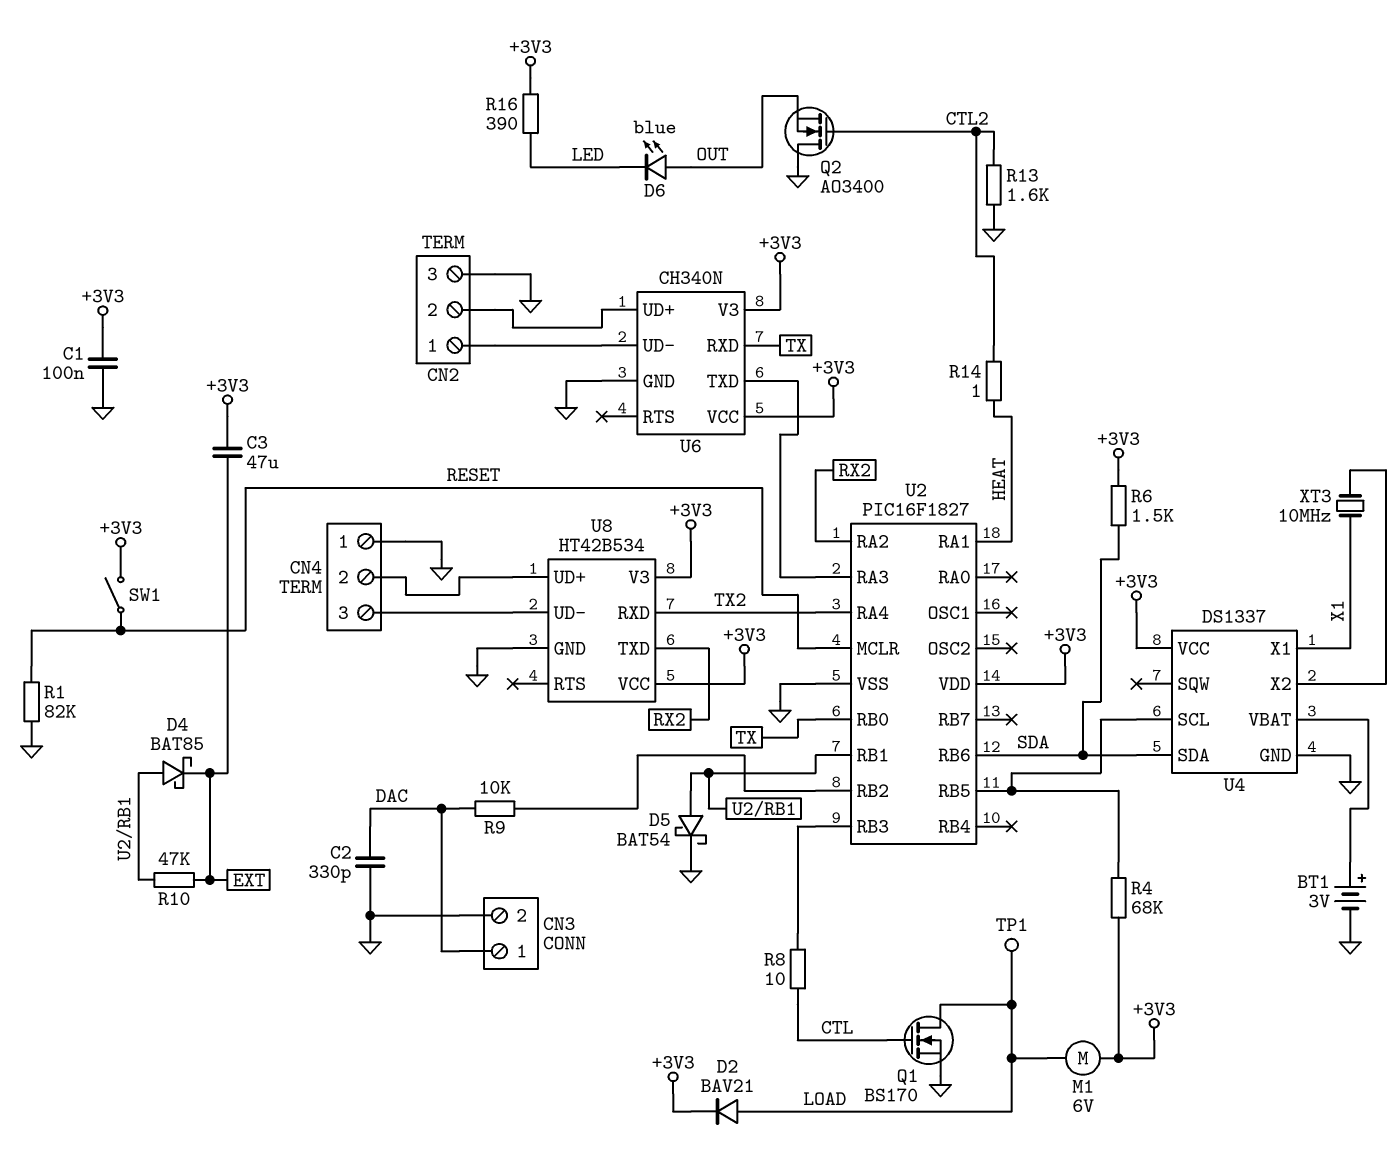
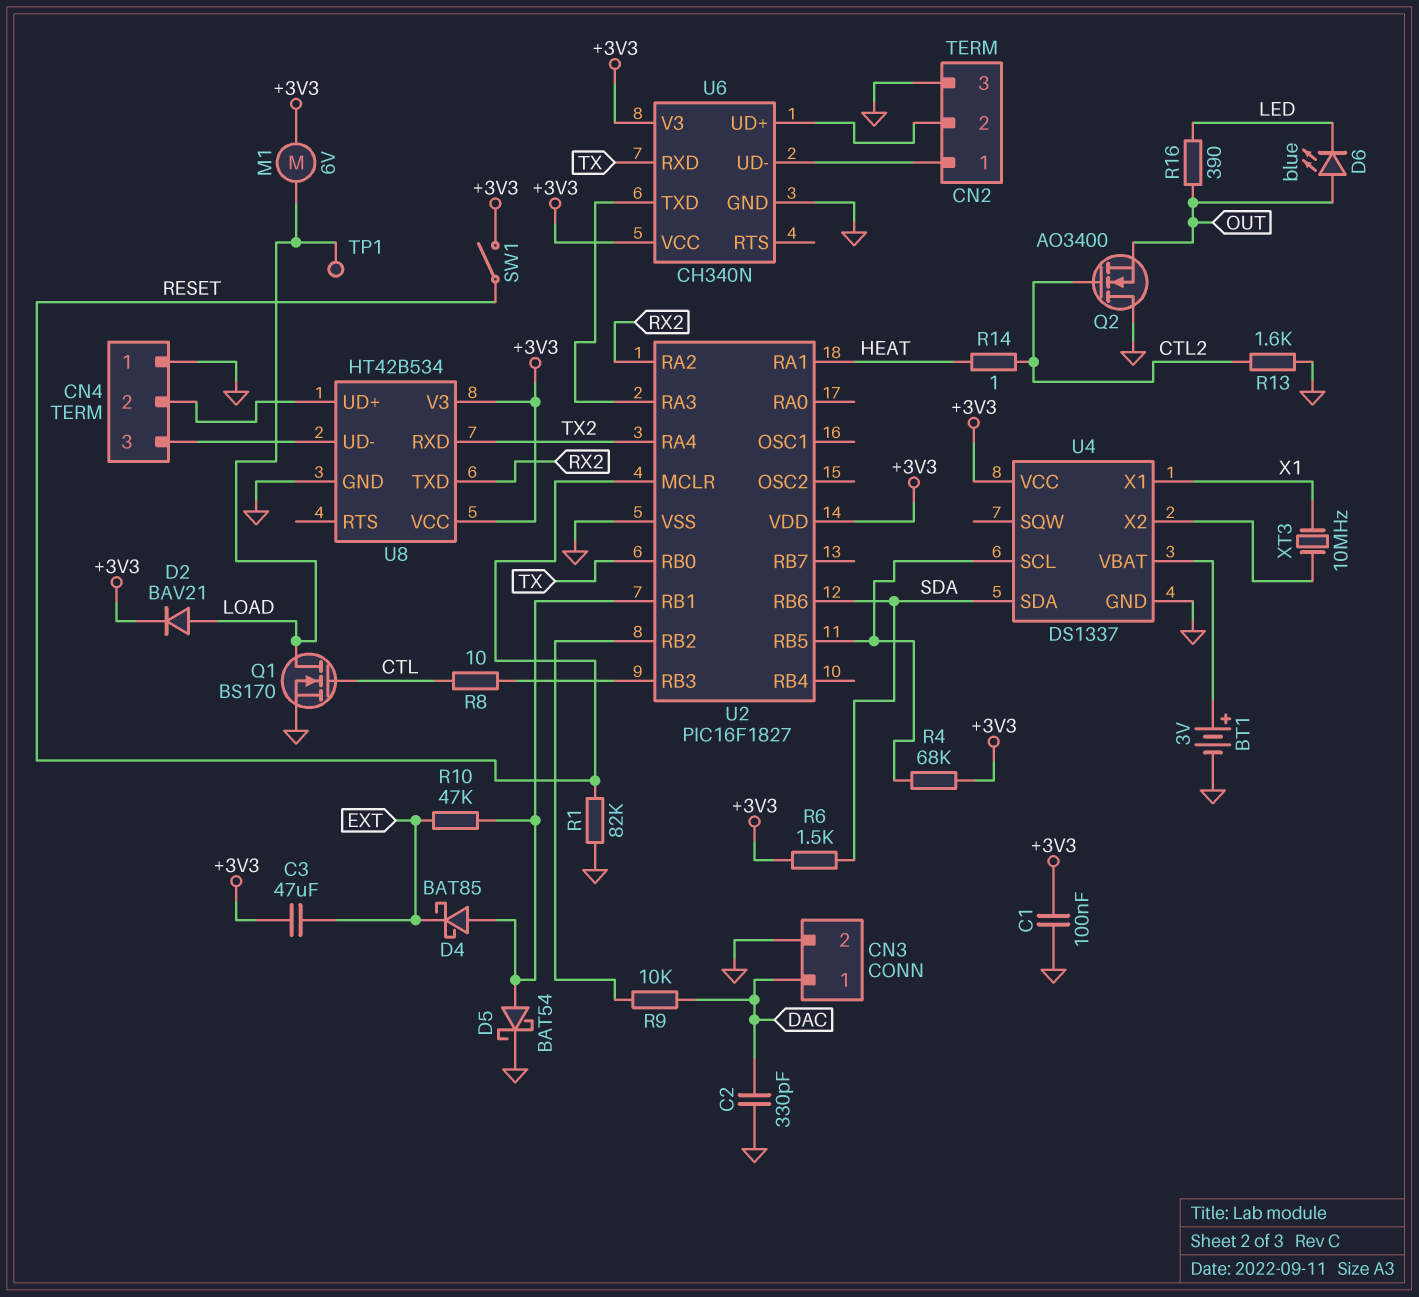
R16: 390 (+3V3, LED) -> 390 (LED, OUT)

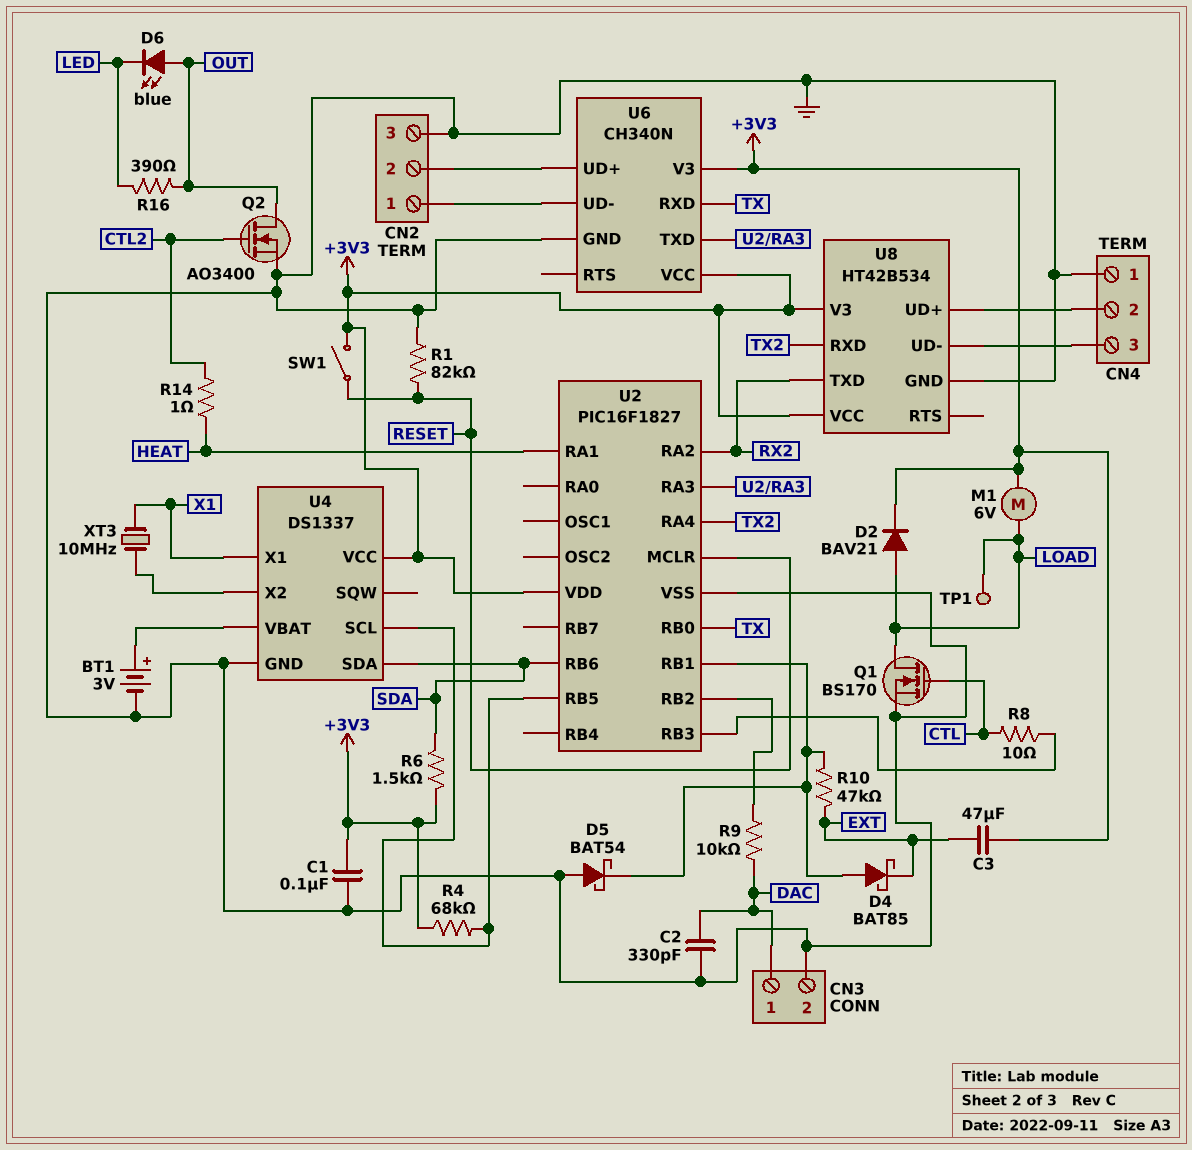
D5: schottky BAT54 (A U2/RB1, K GND) -> schottky BAT54 (A GND, K U2/RB1)
Q2: NMOS AO3400 (G CTL2, D GND, S OUT) -> NMOS AO3400 (G CTL2, D OUT, S GND)
R13: 1.6k (CTL2, GND) -> none

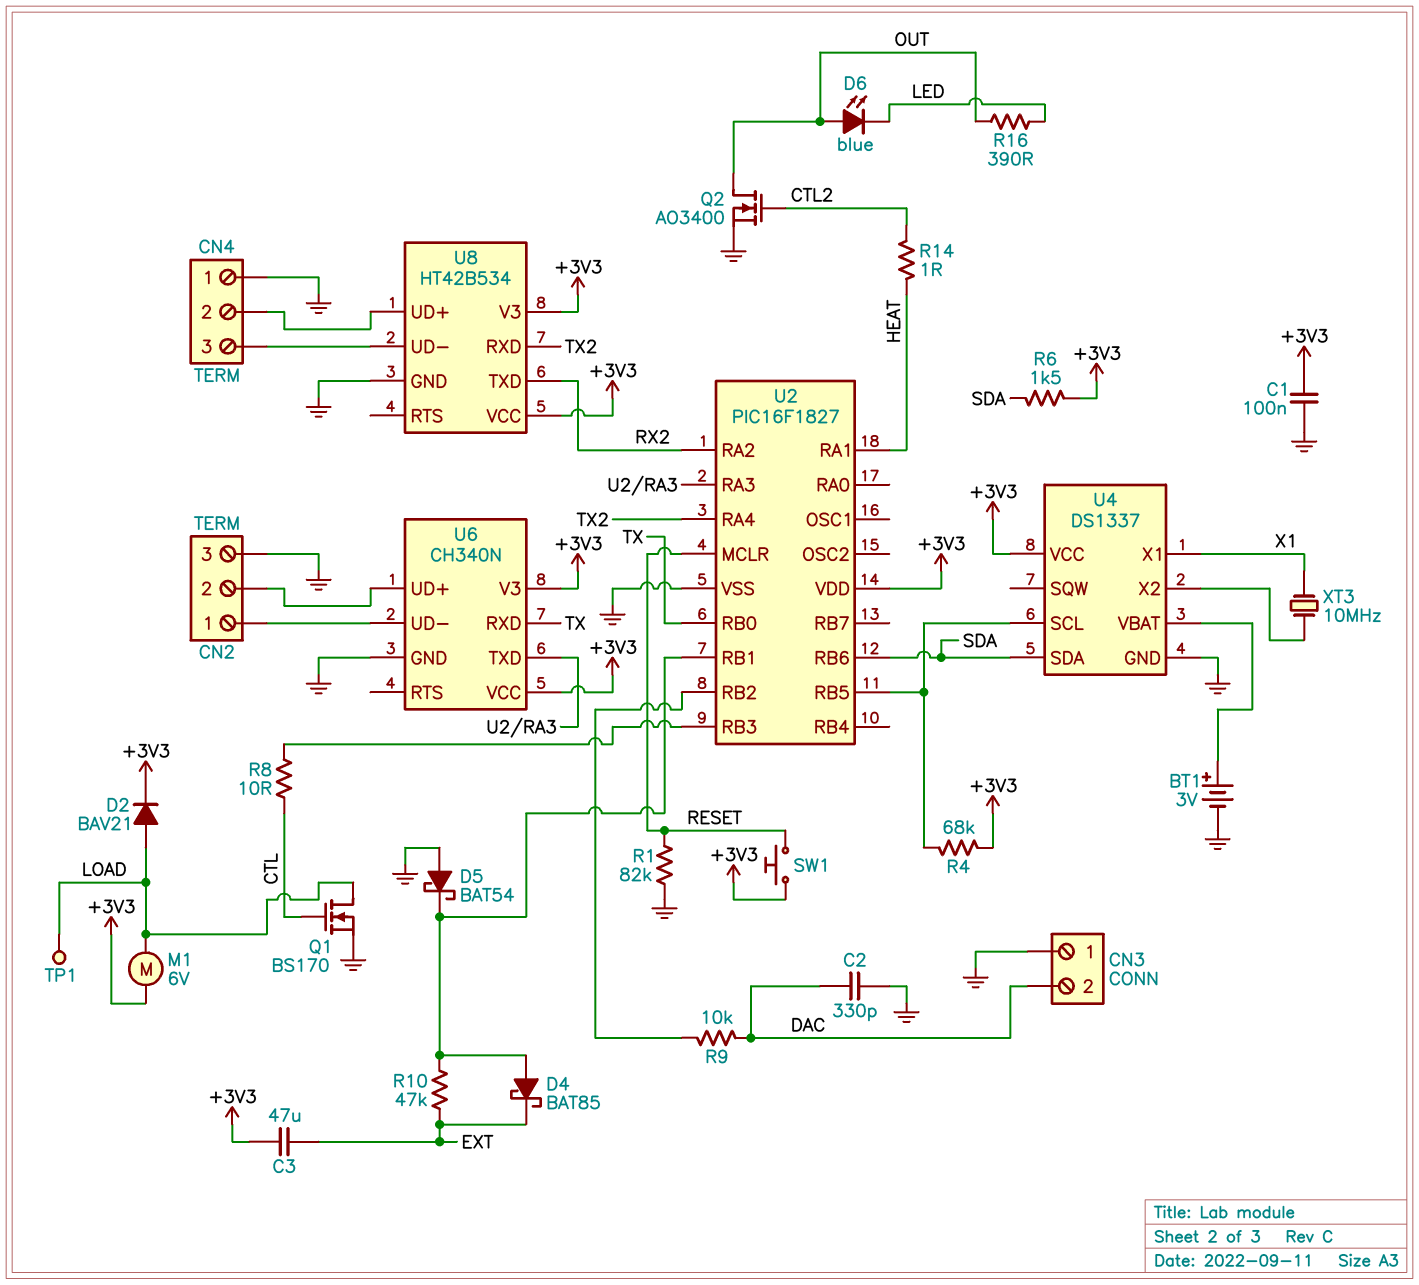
CN3 pin 1: DAC -> GND
CN3 pin 2: GND -> DAC
SW1: switch (+3V3, RESET) -> button (+3V3, RESET)

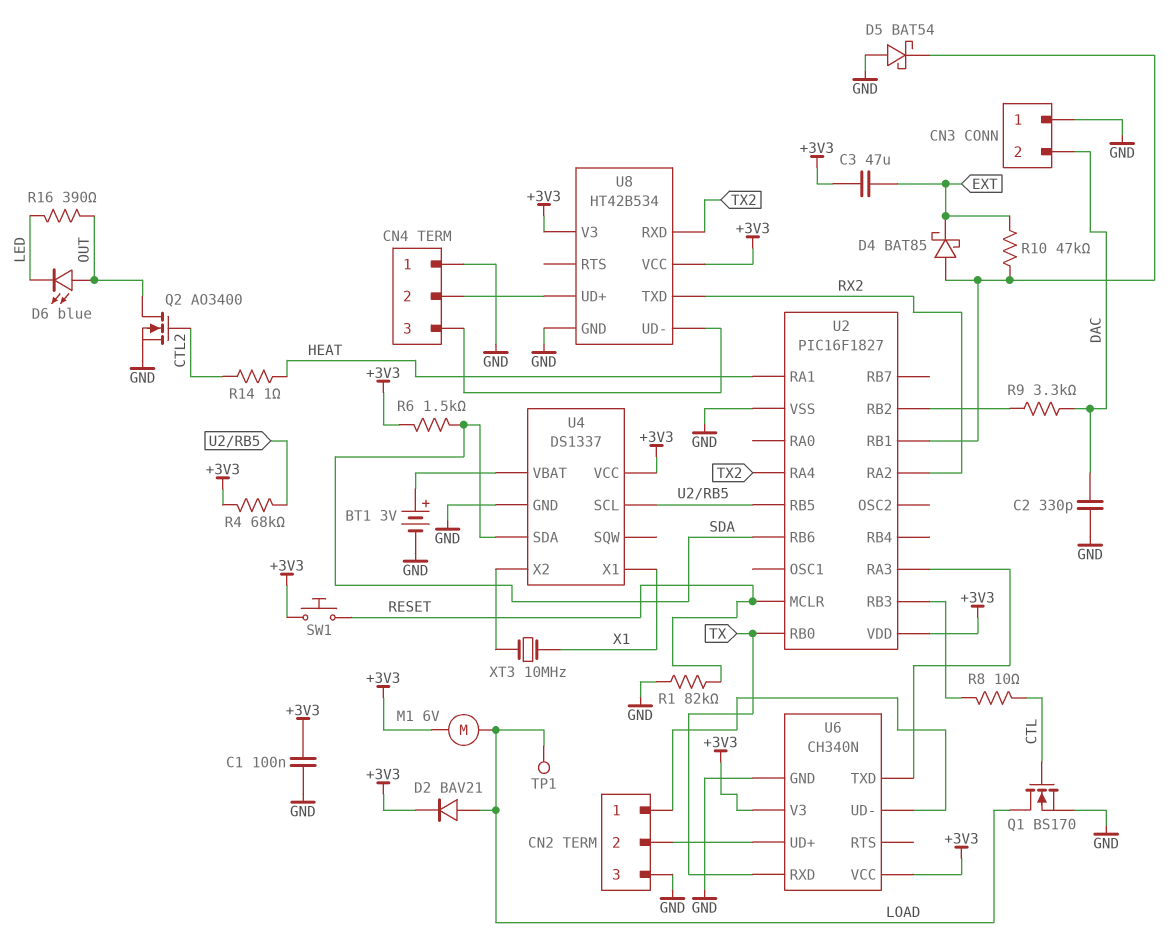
R9: 10k (DAC, U2/RB2) -> 3.3k (DAC, U2/RB2)

